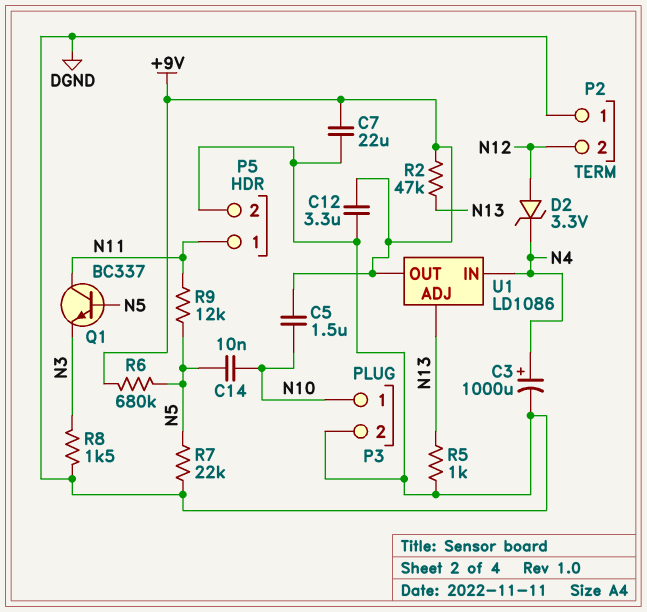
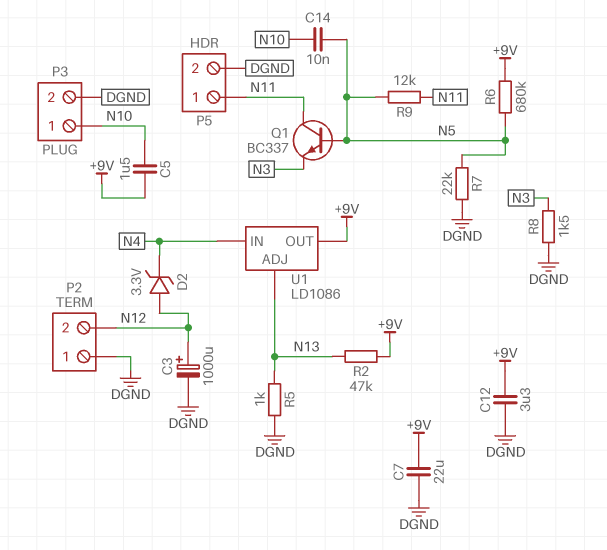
C3: 1000uF (plus N4, minus DGND) -> 1000uF (plus N12, minus DGND)

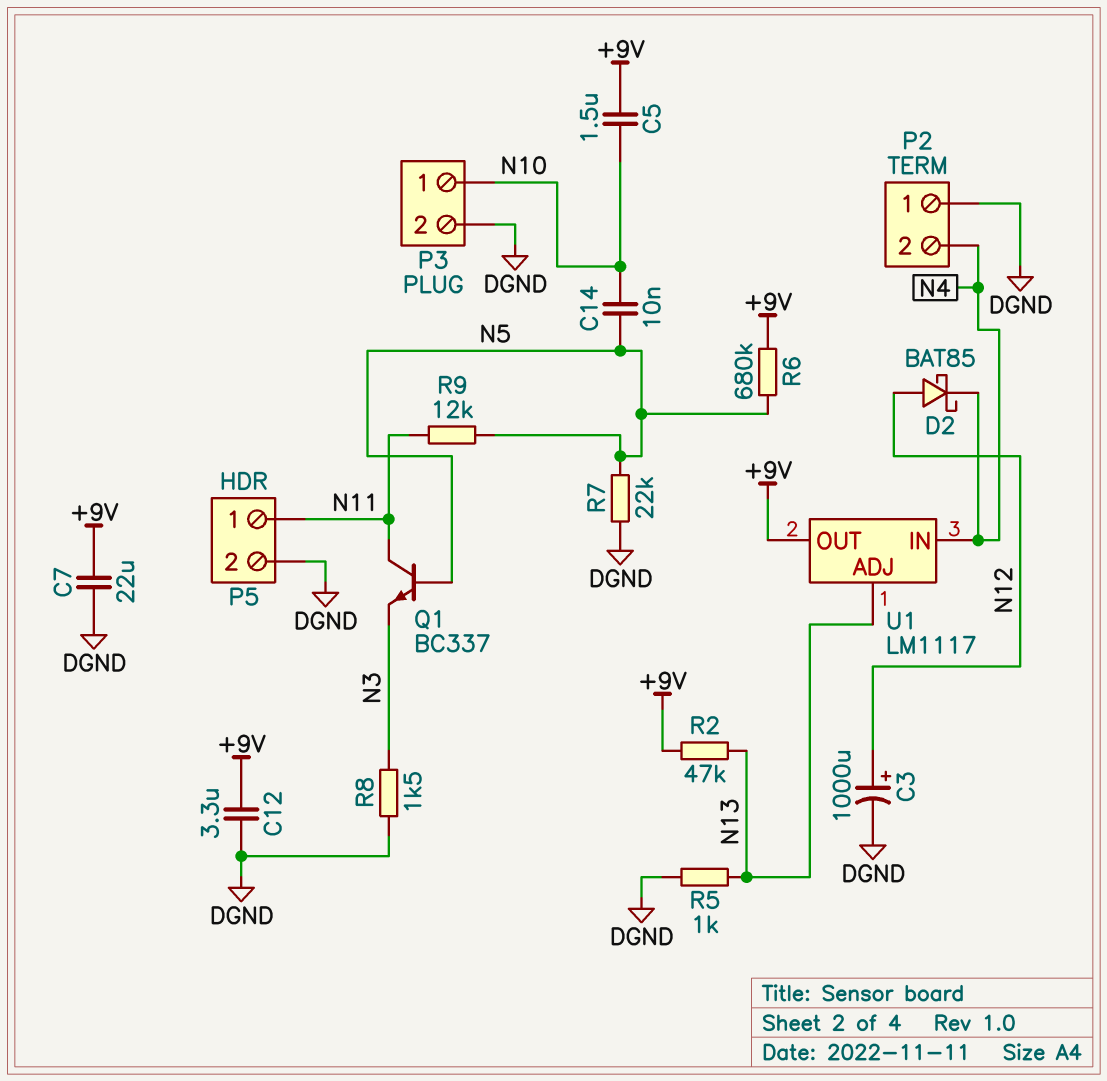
D2: zener 3.3V (A N12, K N4) -> schottky BAT85 (A N12, K N4)
P2 pin 2: N12 -> N4
U1: LD1086 -> LM1117

